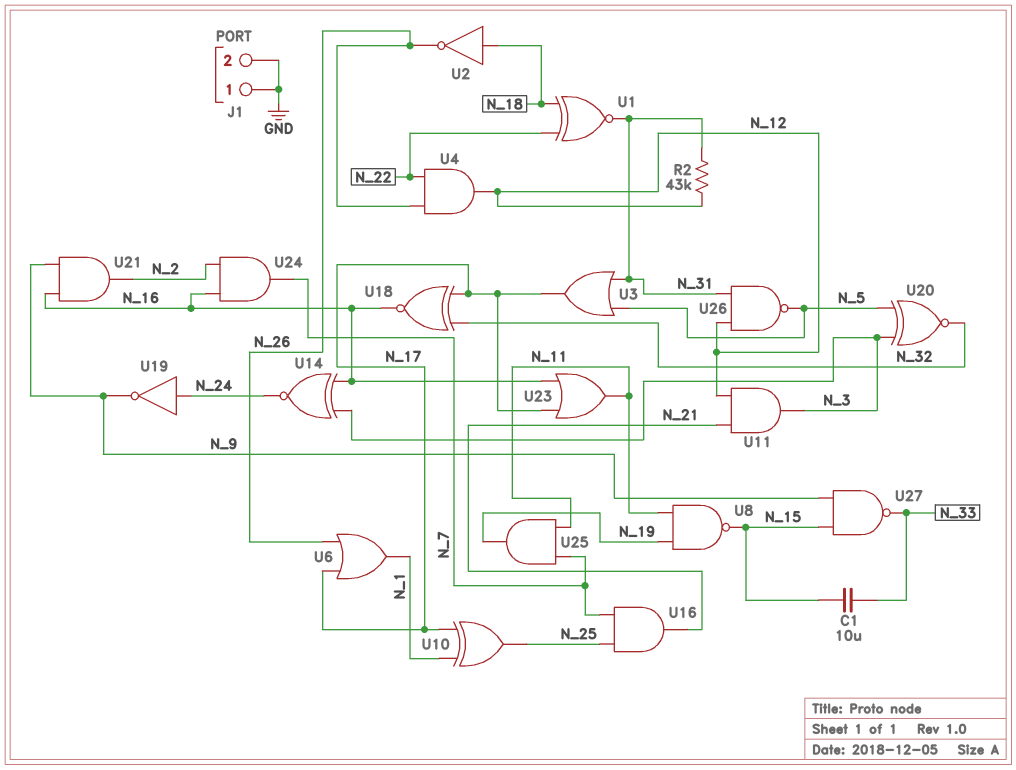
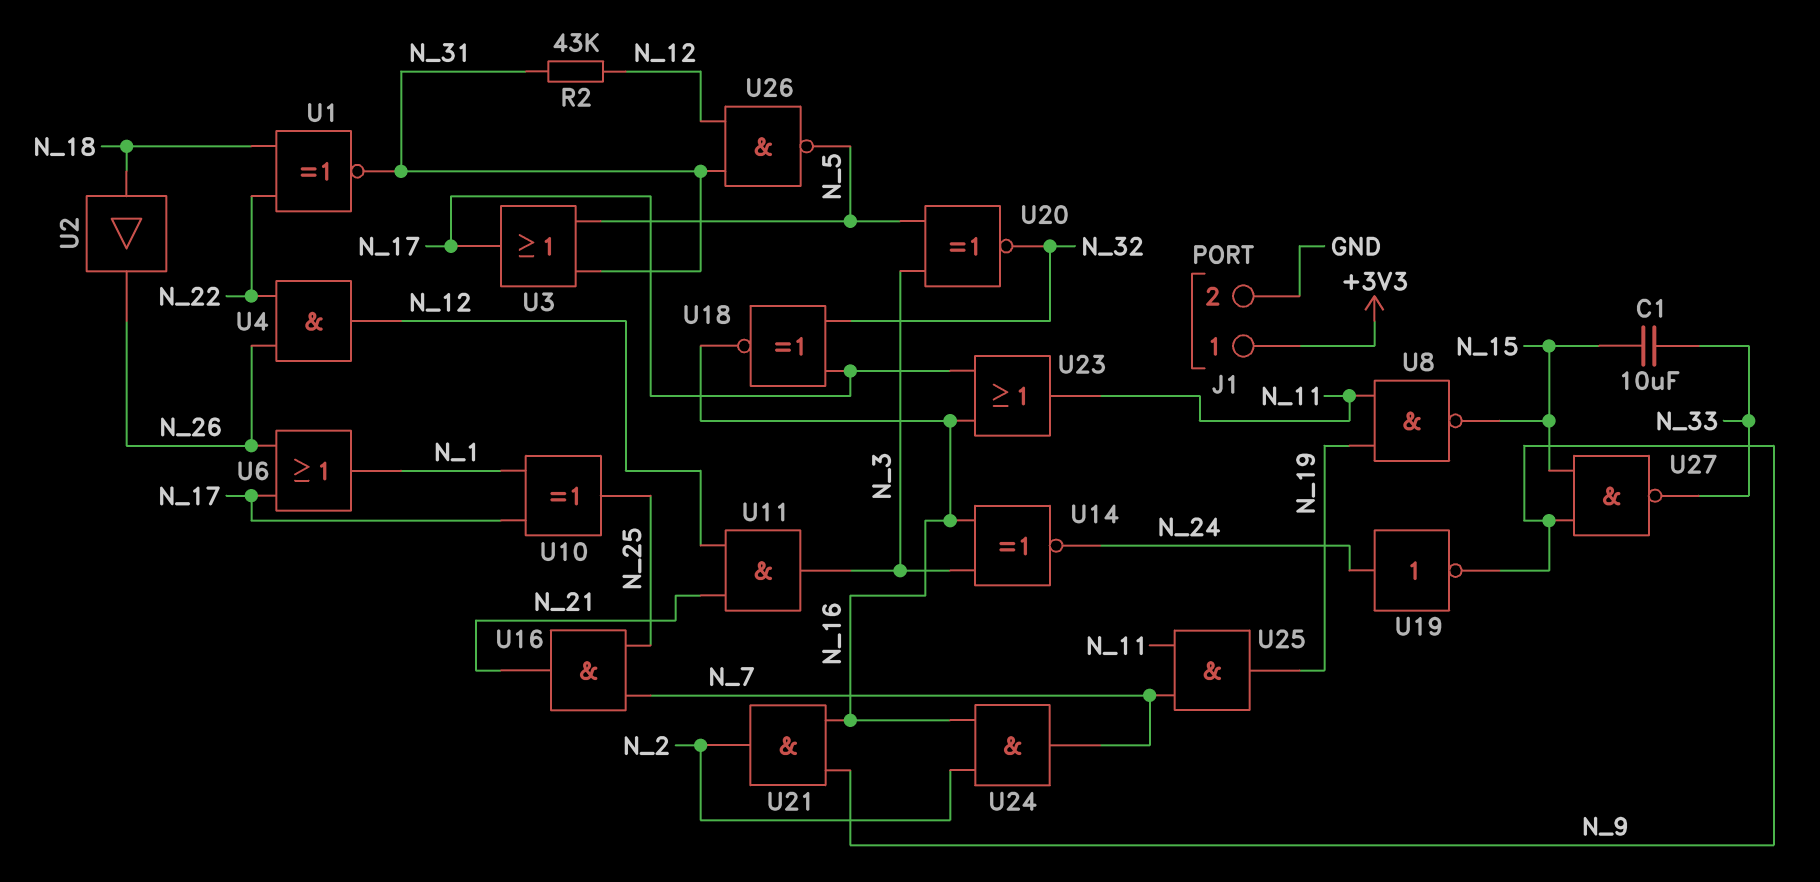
J1 pin 1: GND -> +3V3
U2: NOT (in N_18, out N_26) -> buffer (in N_18, out N_26)

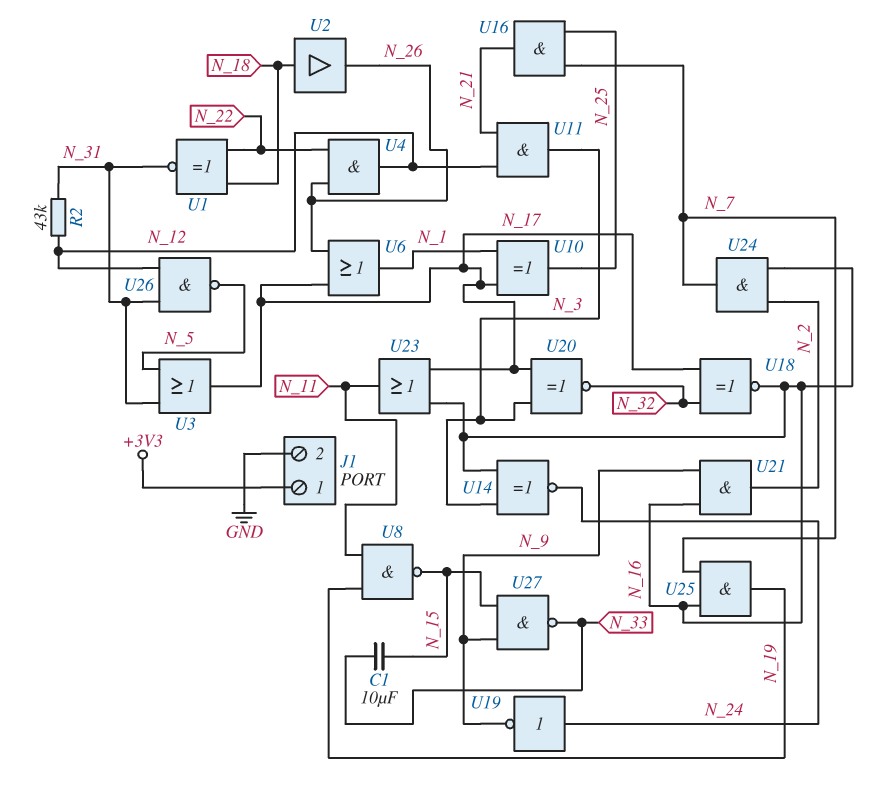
U20: XNOR (in N_3, in N_5, out N_32) -> XNOR (in N_3, in N_17, out N_32)
U25: AND (in N_7, in N_11, out N_19) -> AND (in N_7, in N_16, out N_19)

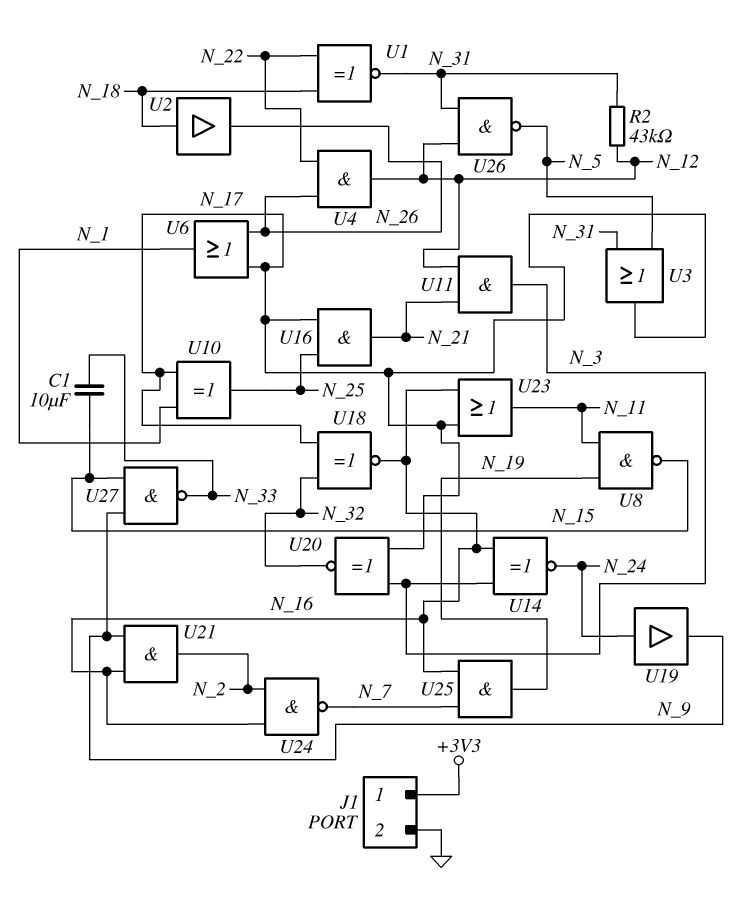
U16: AND (in N_7, in N_25, out N_21) -> AND (in N_17, in N_25, out N_21)
U19: NOT (in N_24, out N_9) -> buffer (in N_24, out N_9)
U24: AND (in N_2, in N_16, out N_7) -> NAND (in N_2, in N_16, out N_7)

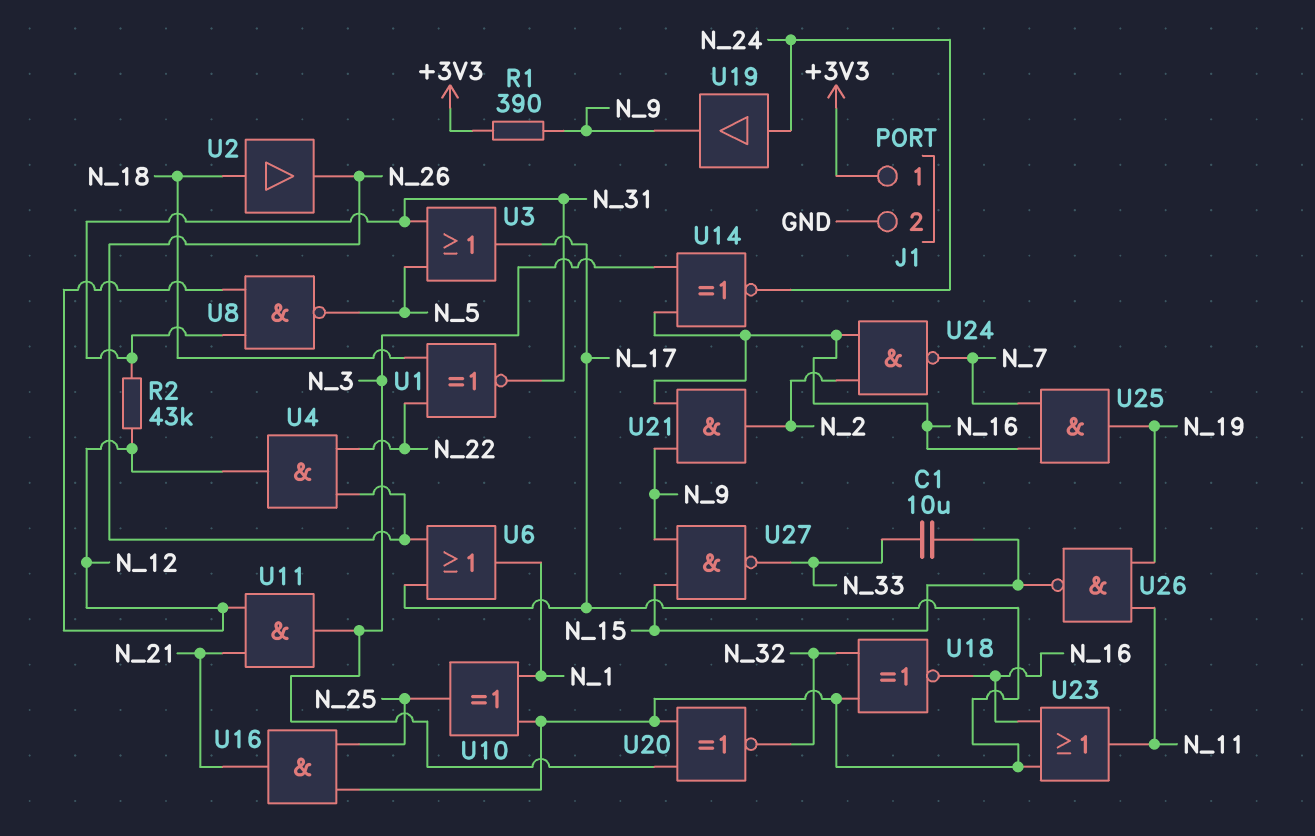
R1: none -> 390 (+3V3, N_9)
U8: NAND (in N_11, in N_19, out N_15) -> NAND (in N_12, in N_31, out N_5)
U26: NAND (in N_12, in N_31, out N_5) -> NAND (in N_11, in N_19, out N_15)

